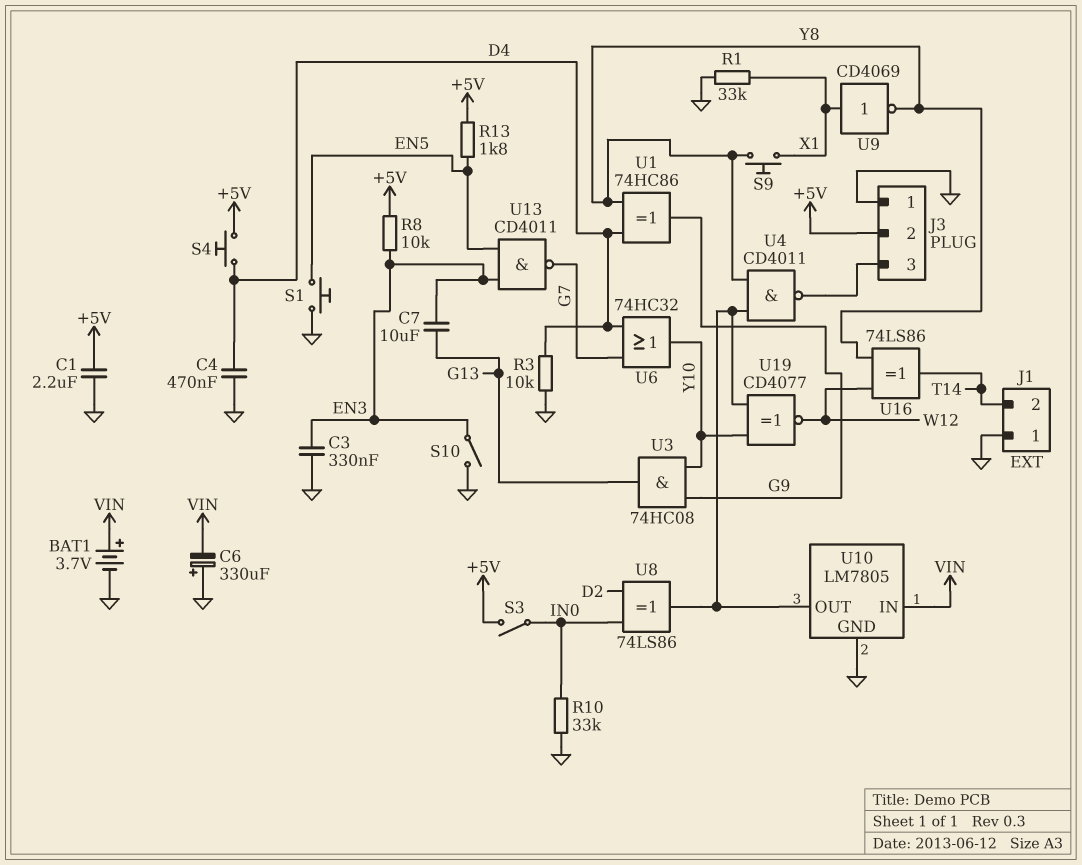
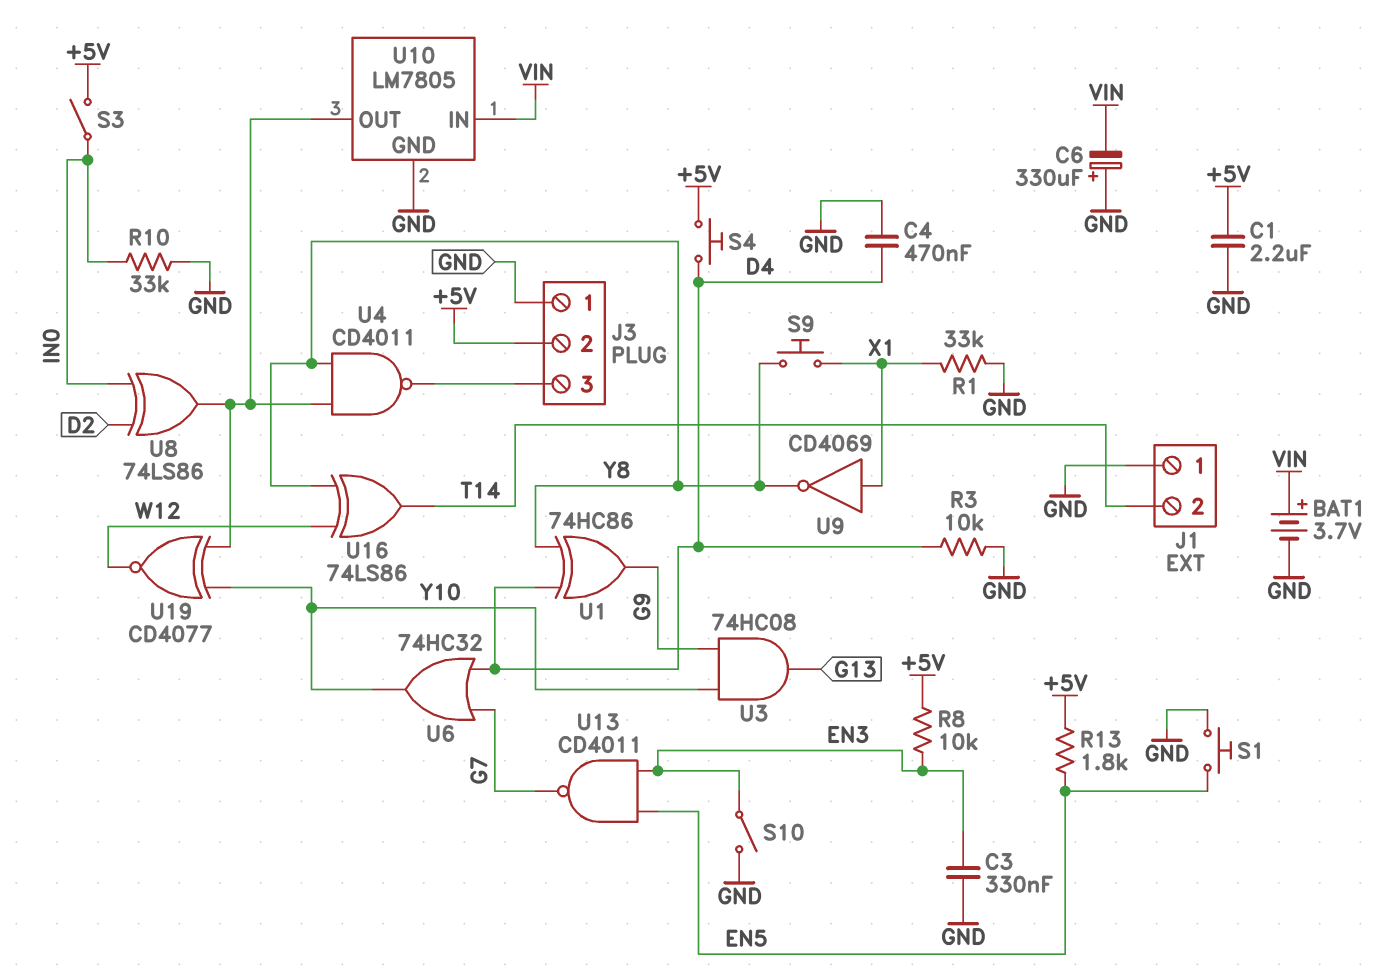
C7: 10uF (EN3, G13) -> none

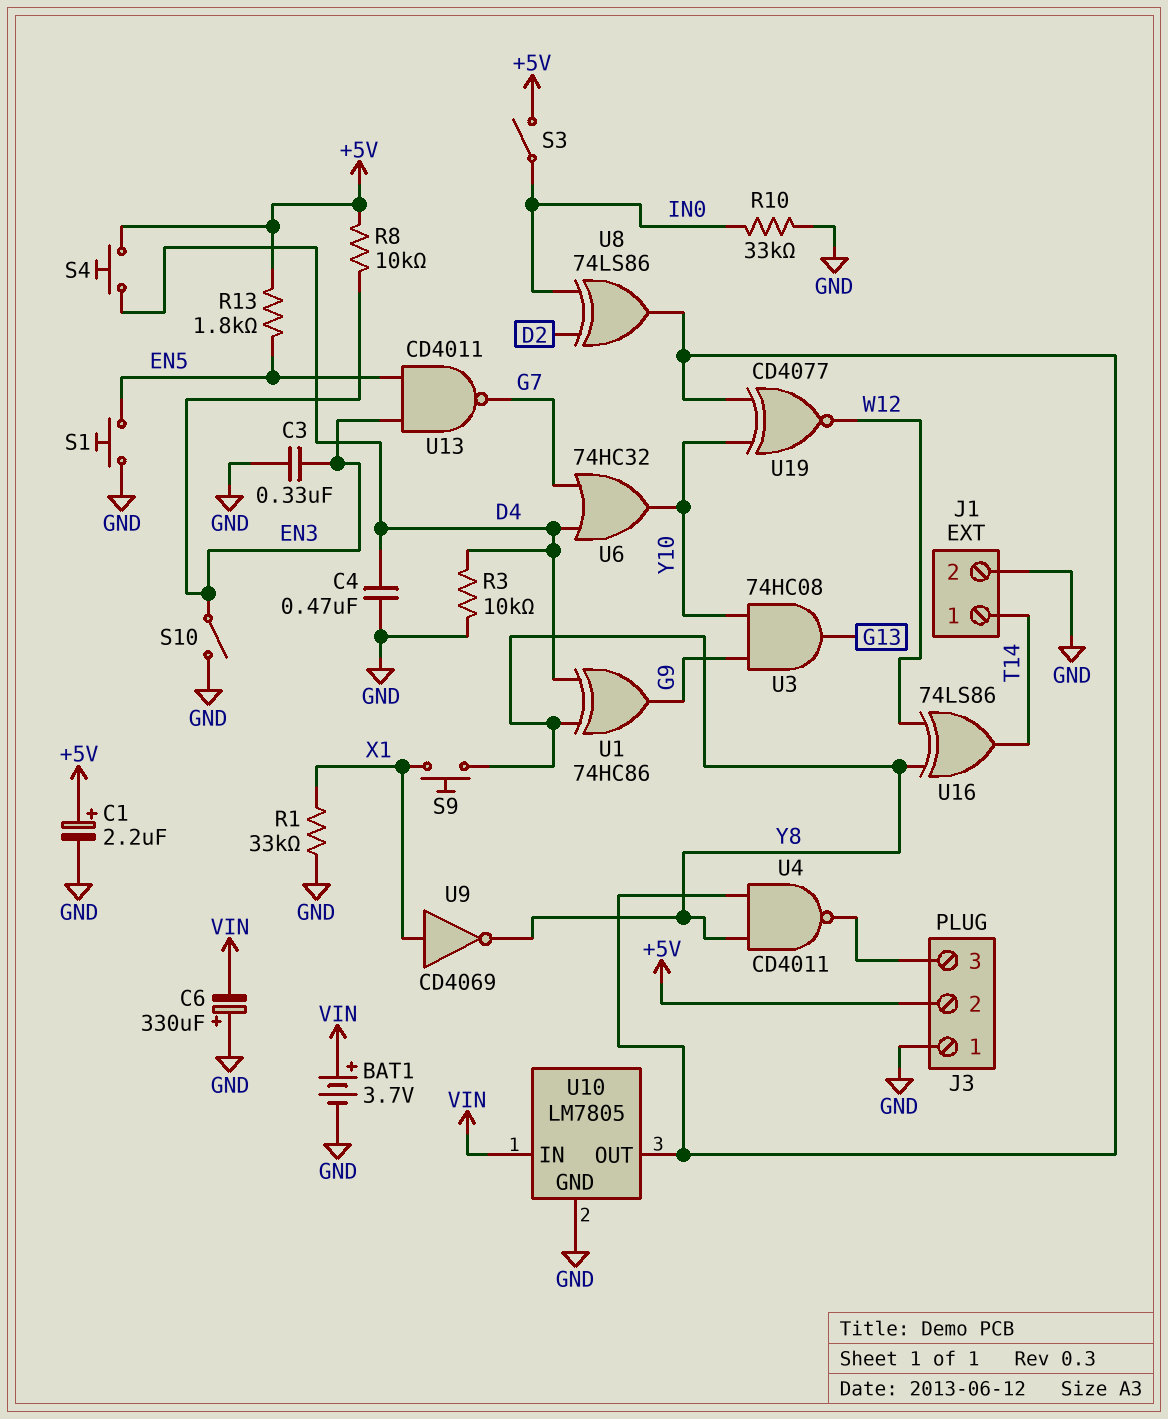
C1: 2.2uF (+5V, GND) -> 2.2uF (plus +5V, minus GND)
J1 pin 1: GND -> T14
J1 pin 2: T14 -> GND

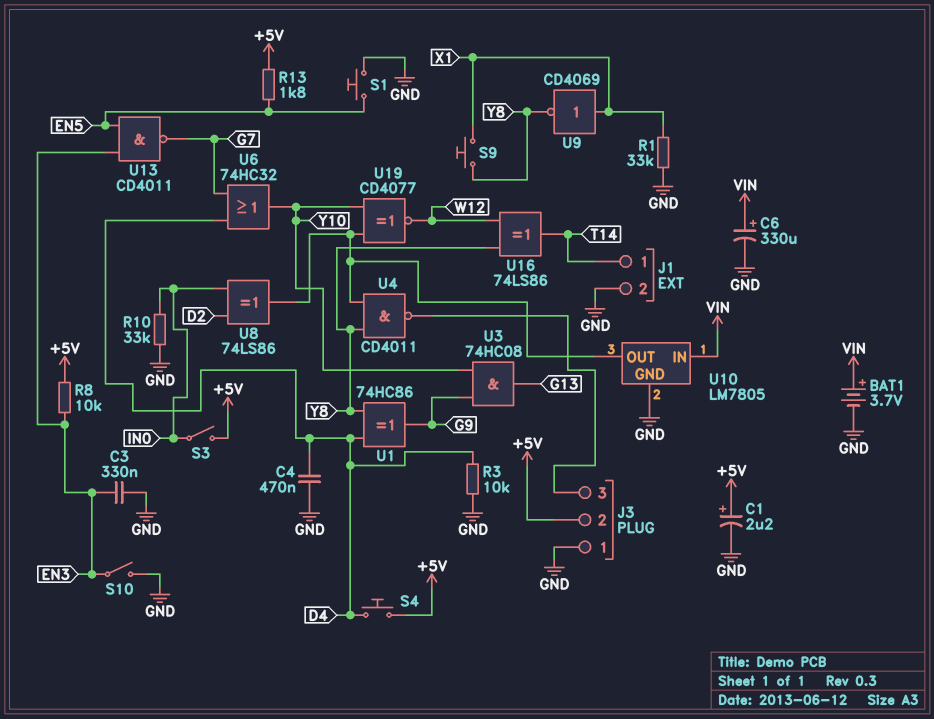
C6: 330uF (plus GND, minus VIN) -> 330uF (plus VIN, minus GND)

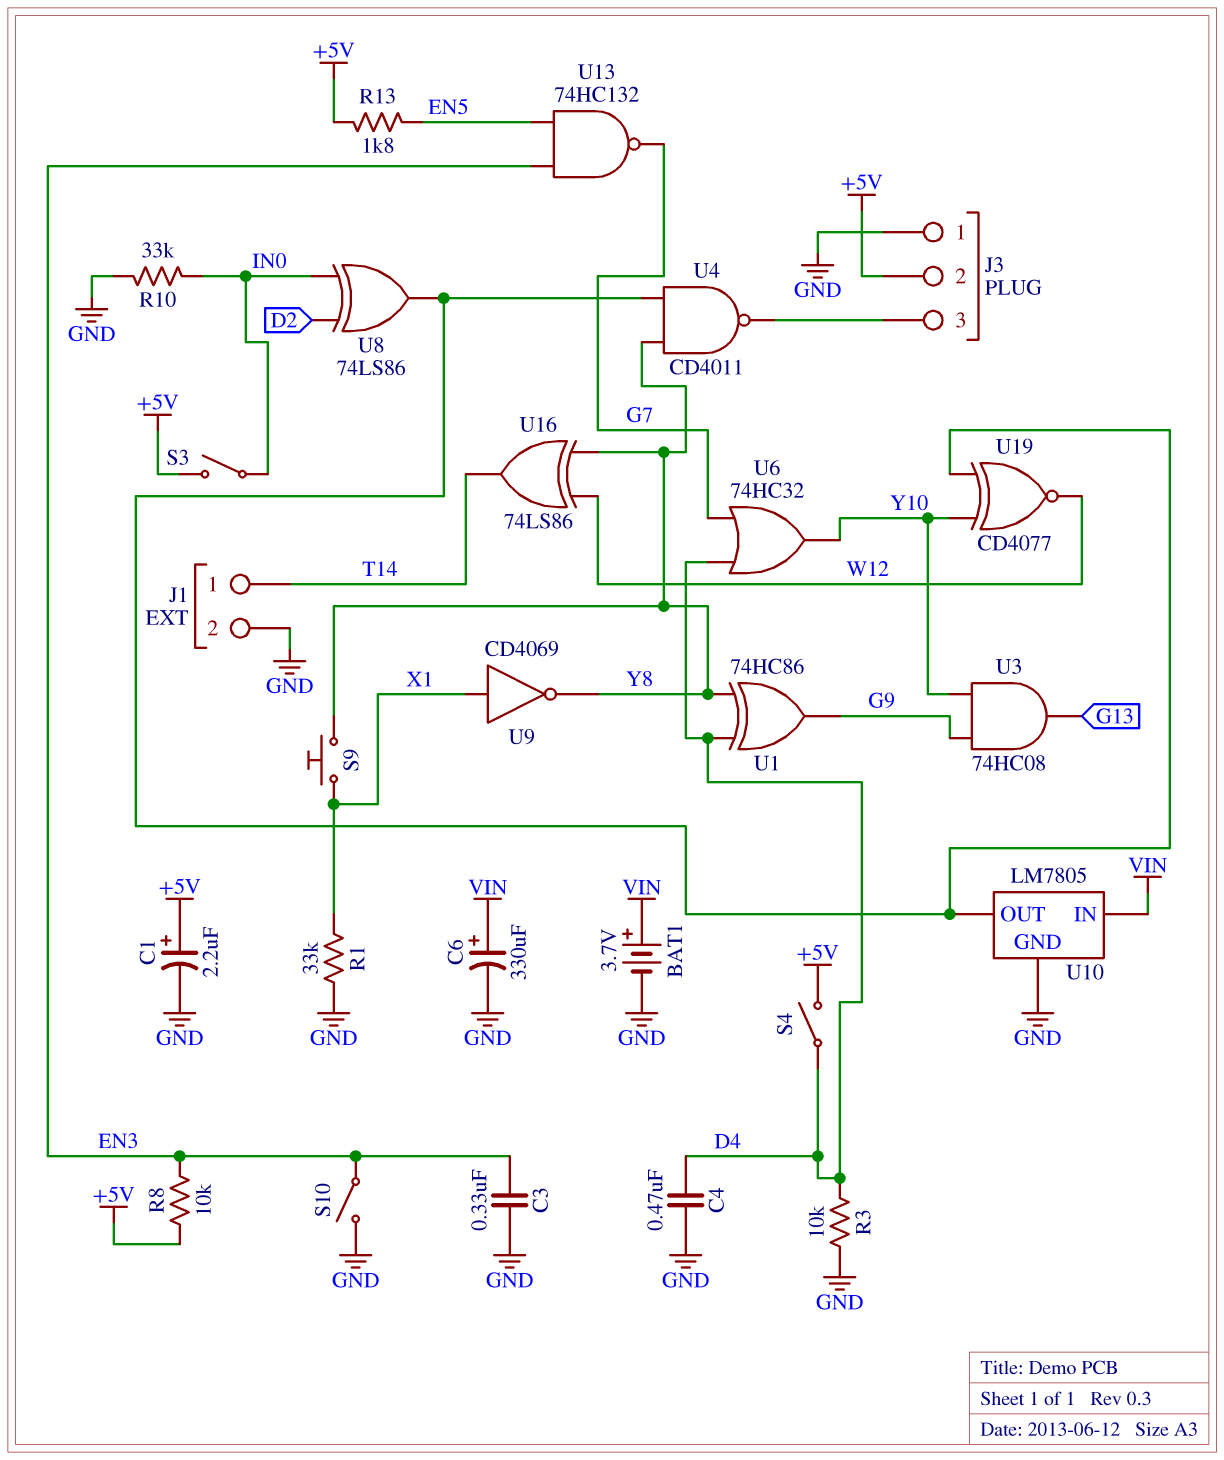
S1: button (EN5, GND) -> none
S4: button (+5V, D4) -> switch (+5V, D4)
U13: NAND CD4011 (in EN3, in EN5, out G7) -> NAND 74HC132 (in EN3, in EN5, out G7)

